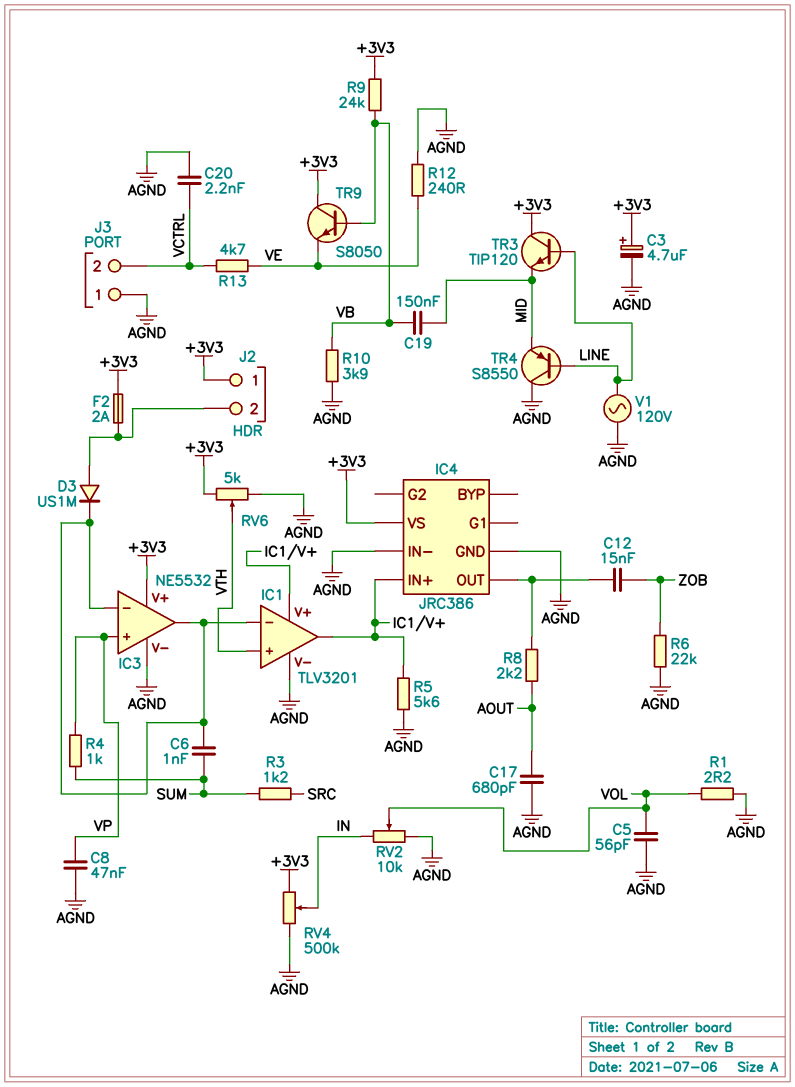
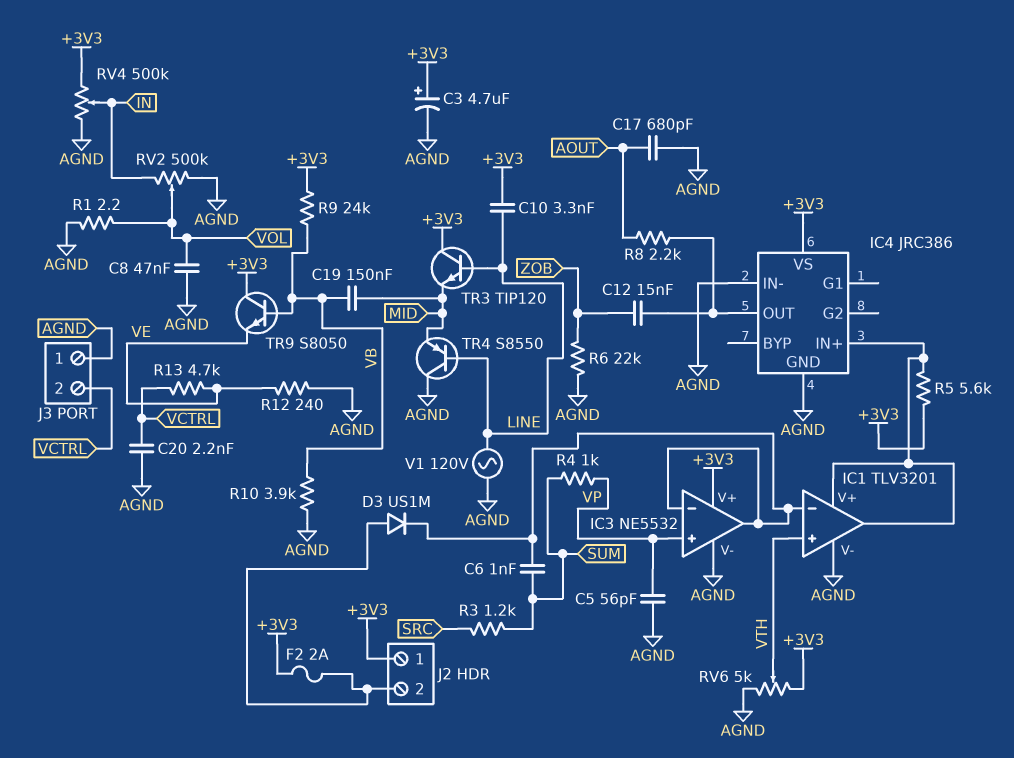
C5: 56pF (AGND, VOL) -> 56pF (AGND, VP)
C8: 47nF (AGND, VP) -> 47nF (AGND, VOL)
C10: none -> 3.3nF (+3V3, LINE)
R5: 5.6k (AGND, IC1/V+) -> 5.6k (+3V3, IC1/V+)
RV2: 10k (AGND, IN, wiper VOL) -> 500k (AGND, IN, wiper VOL)

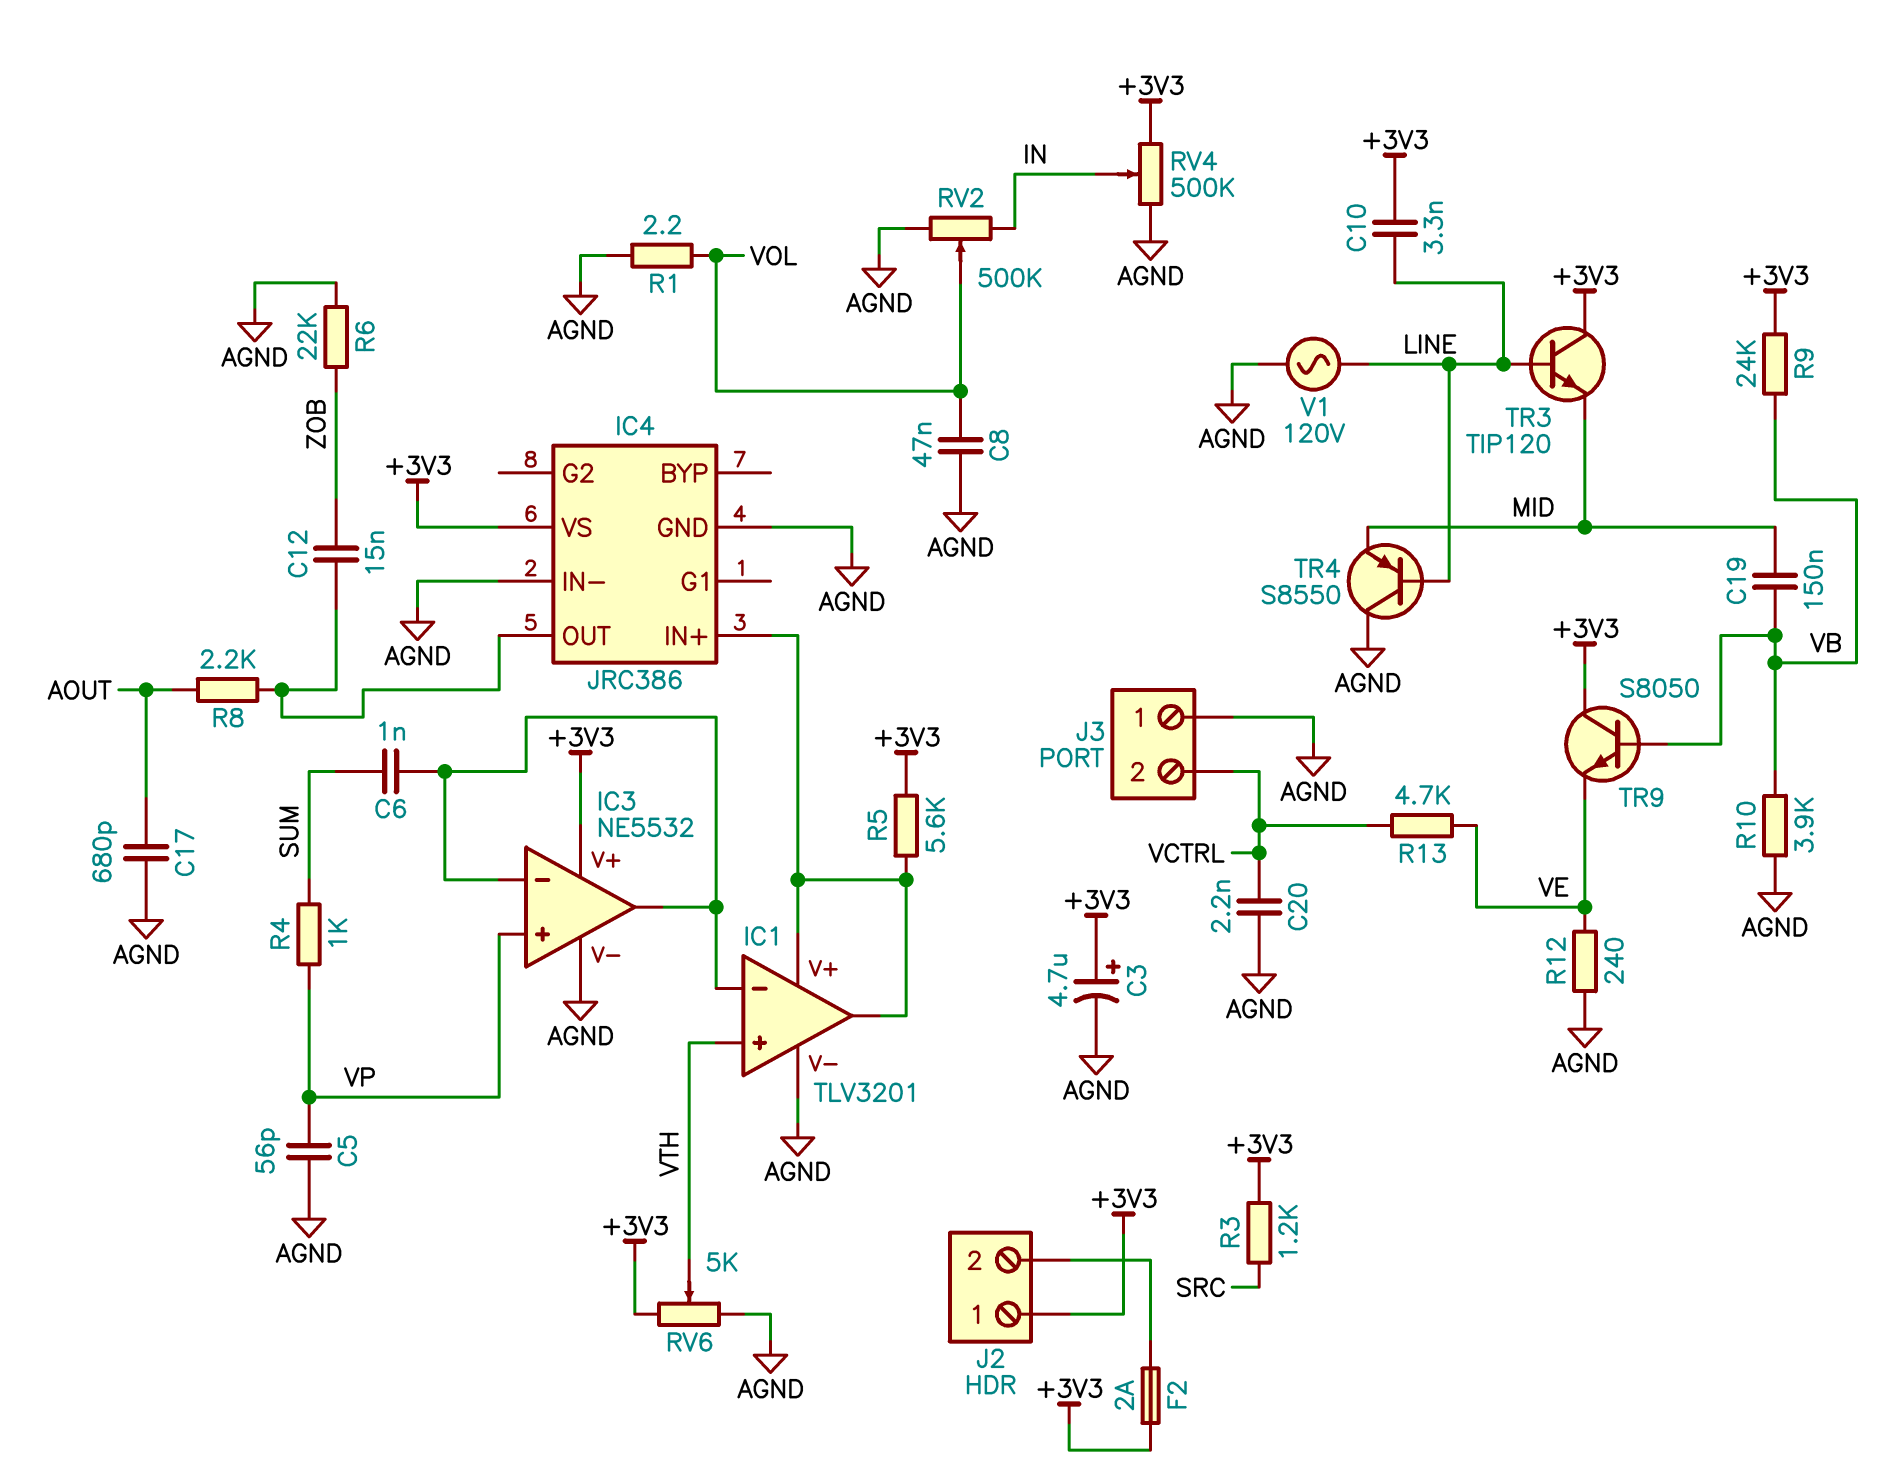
D3: diode US1M (A J2/2, K IC1/in-) -> none
R3: 1.2k (SRC, SUM) -> 1.2k (+3V3, SRC)

